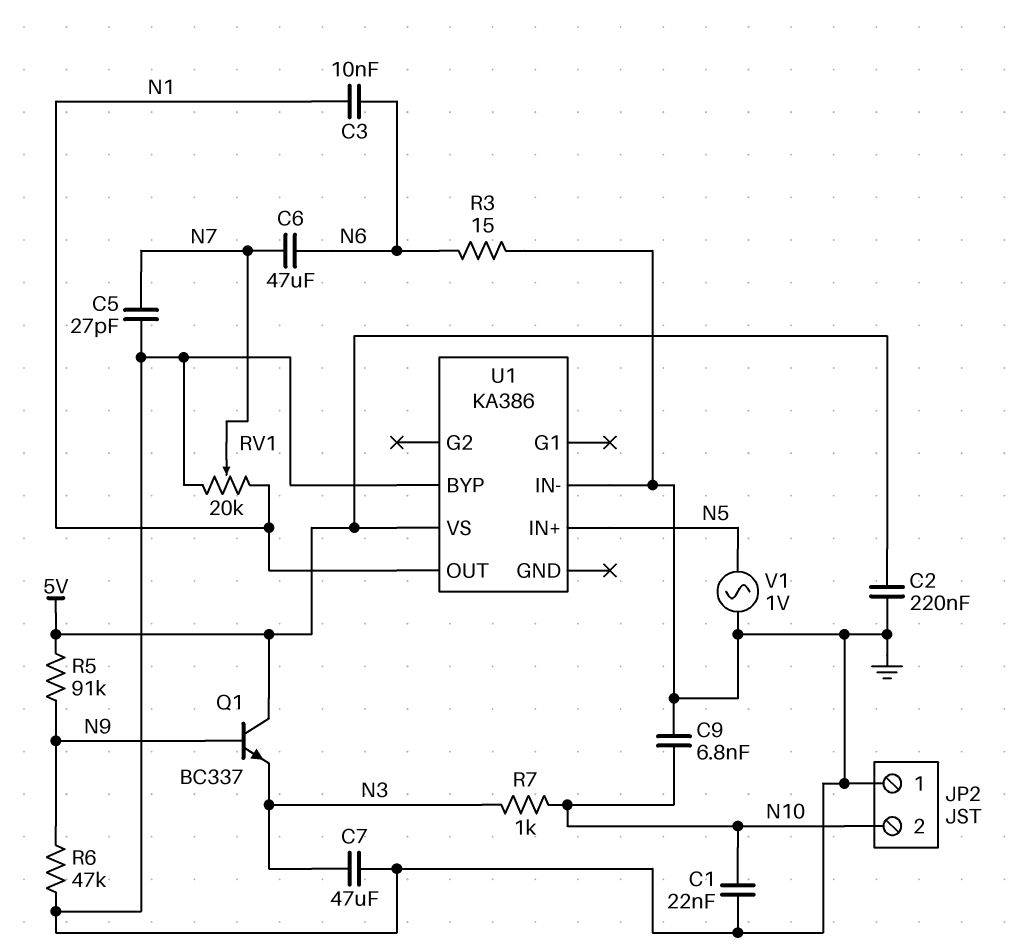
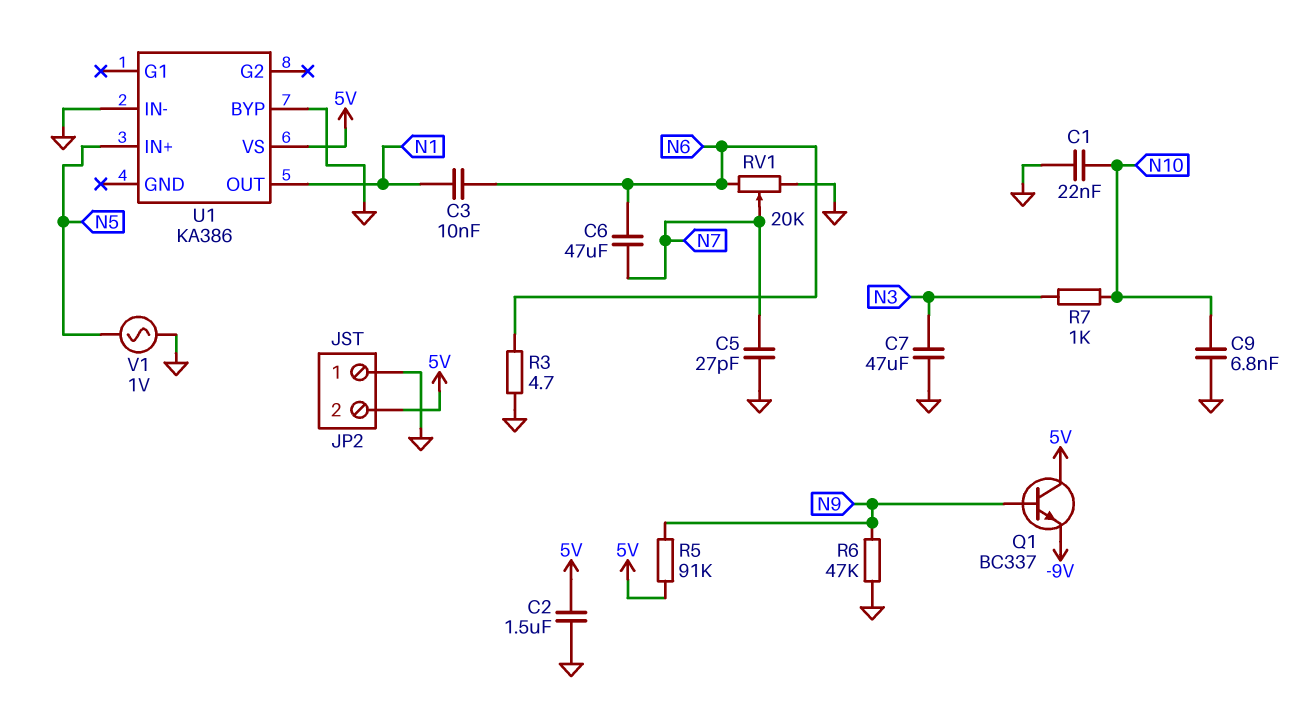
C2: 220nF (5V, GND) -> 1.5uF (5V, GND)
JP2 pin 2: N10 -> 5V
Q1: NPN BC337 (B N9, C 5V, E N3) -> NPN BC337 (B N9, C 5V, E -9V)
R3: 15 (GND, N6) -> 4.7 (GND, N6)
RV1: 20k (GND, N1, wiper N7) -> 20k (GND, N6, wiper N7)

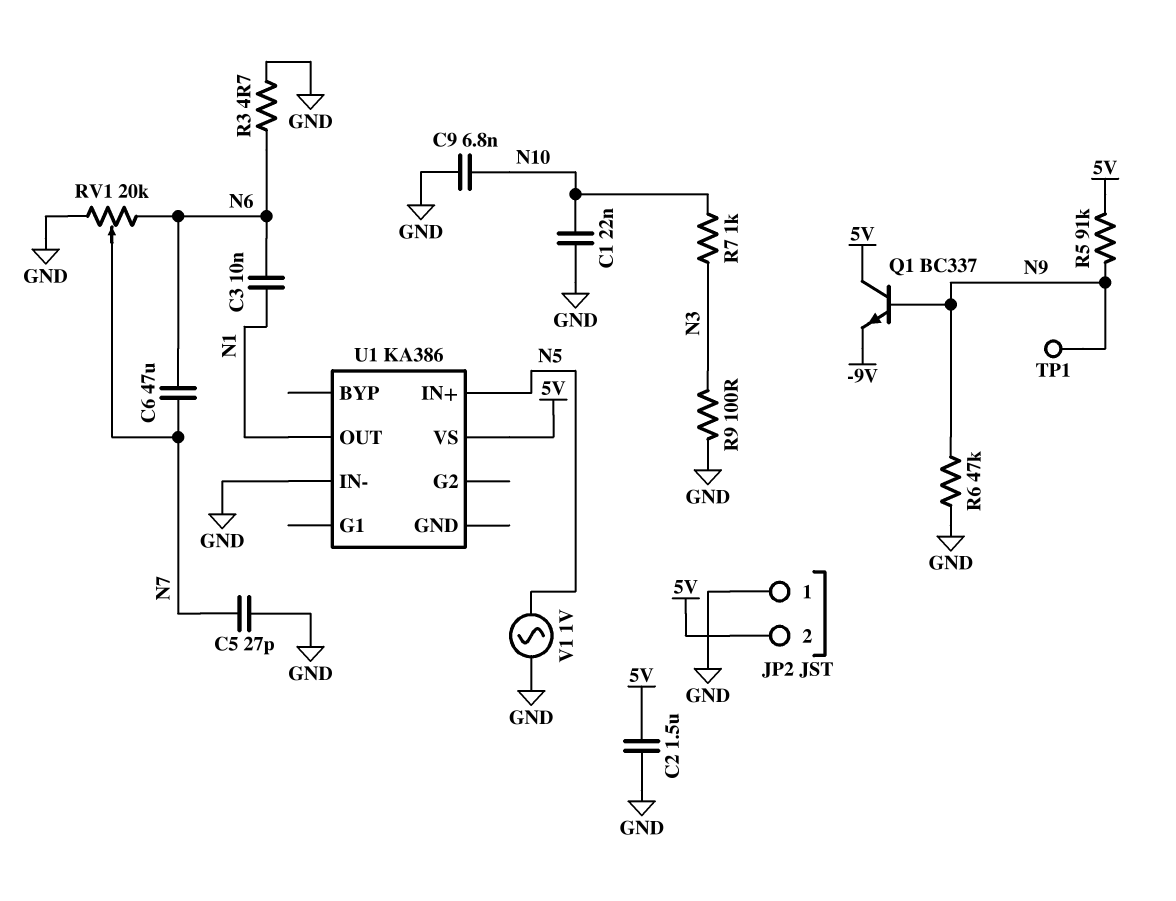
C7: 47uF (GND, N3) -> none
R9: none -> 100 (GND, N3)
TP1: none -> test point (N9)
U1 pin BYP: GND -> none

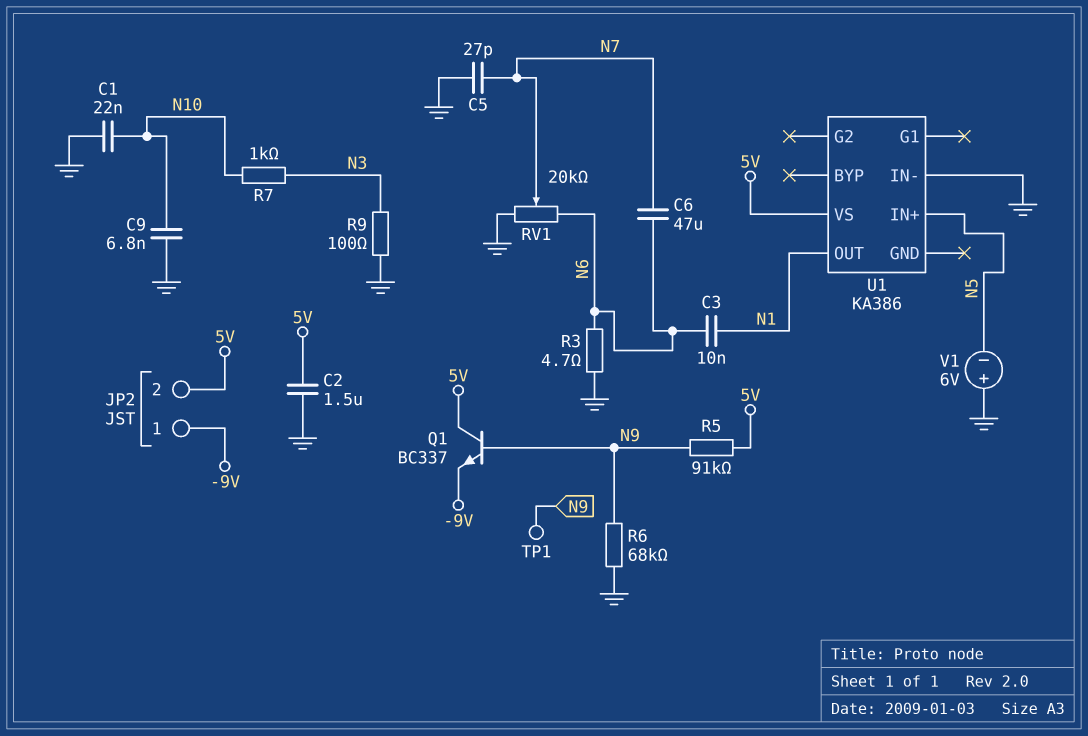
JP2 pin 1: GND -> -9V
R6: 47k (GND, N9) -> 68k (GND, N9)
V1: AC 1V (GND, N5) -> 6V (plus GND, minus N5)

